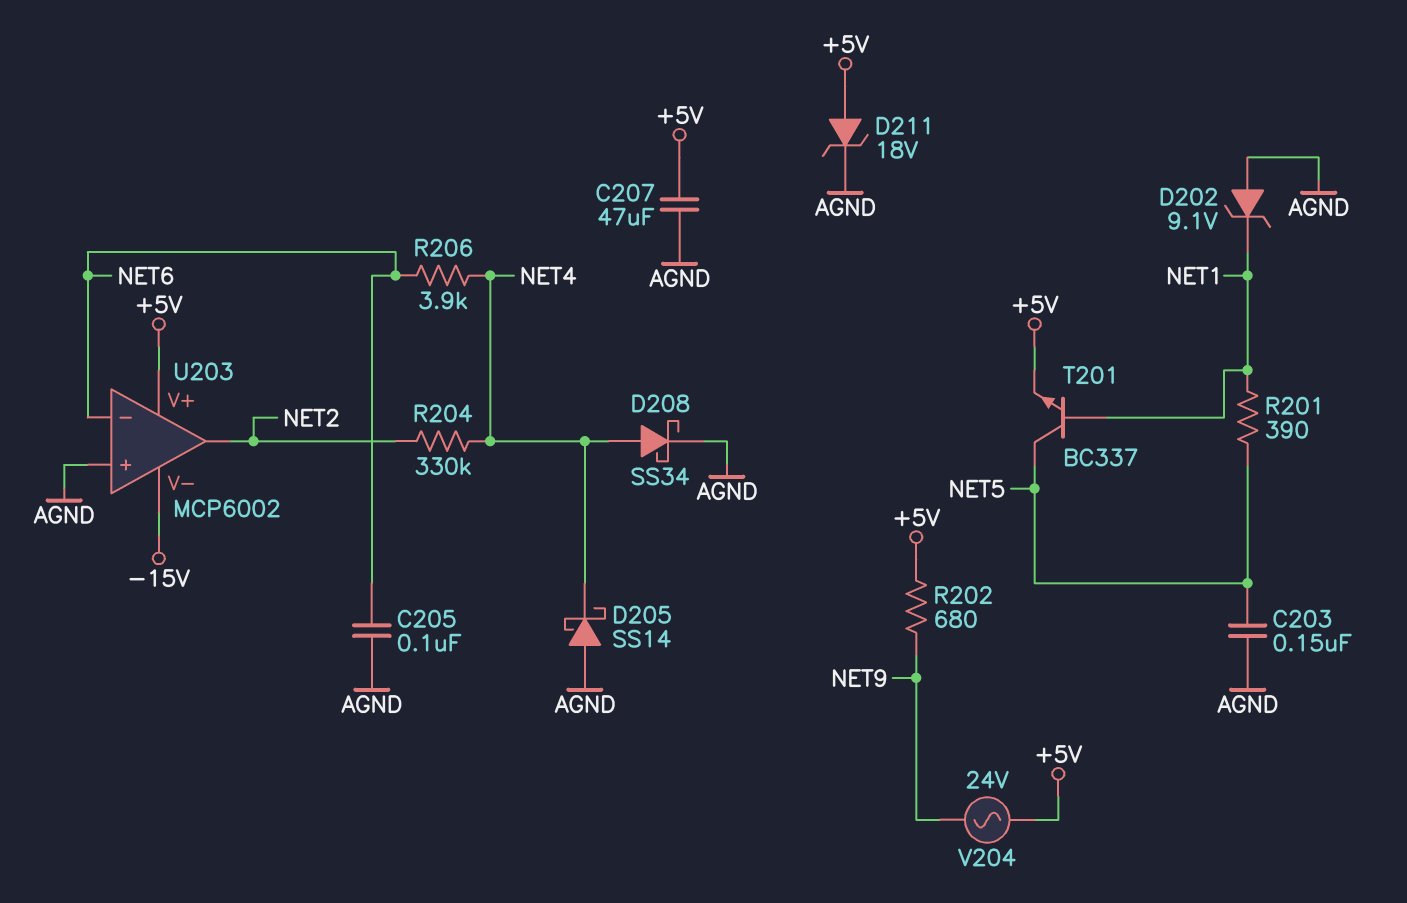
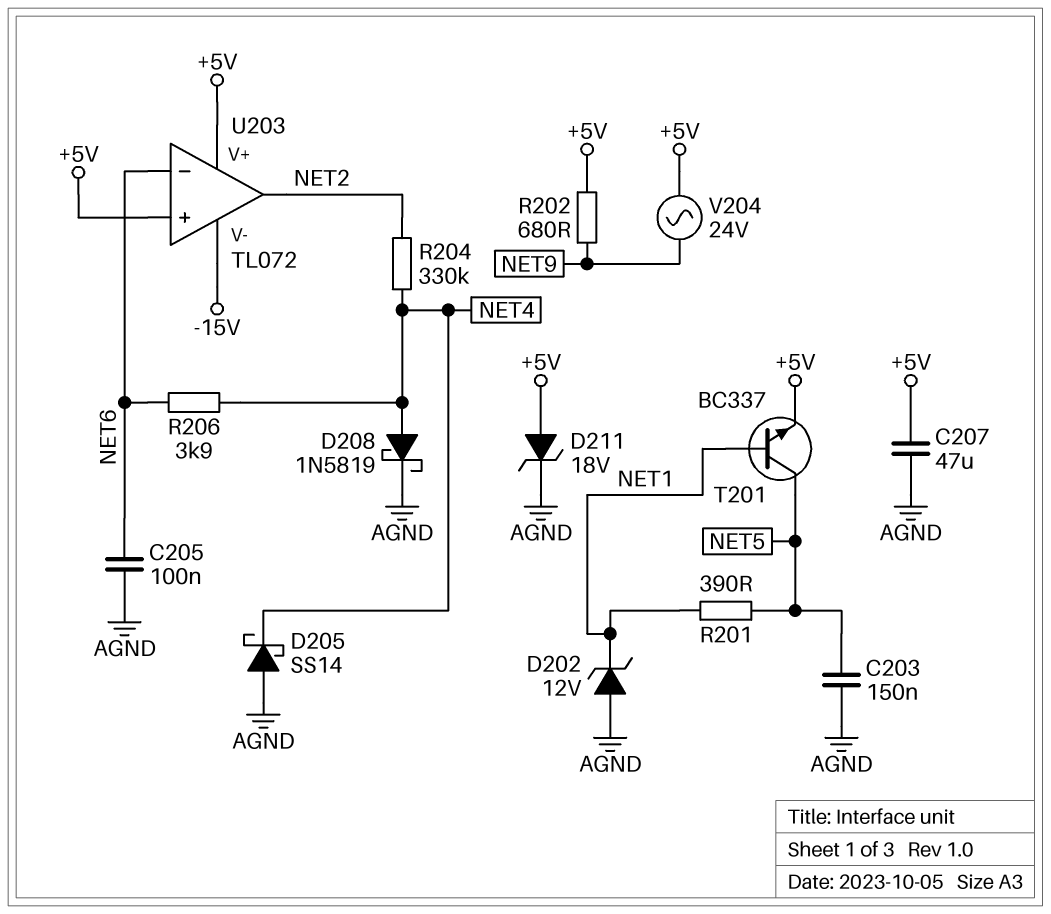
D202: zener 9.1V (A AGND, K NET1) -> zener 12V (A AGND, K NET1)
D208: schottky SS34 (A NET4, K AGND) -> schottky 1N5819 (A NET4, K AGND)
U203: MCP6002 -> TL072
U203 pin in+: AGND -> +5V

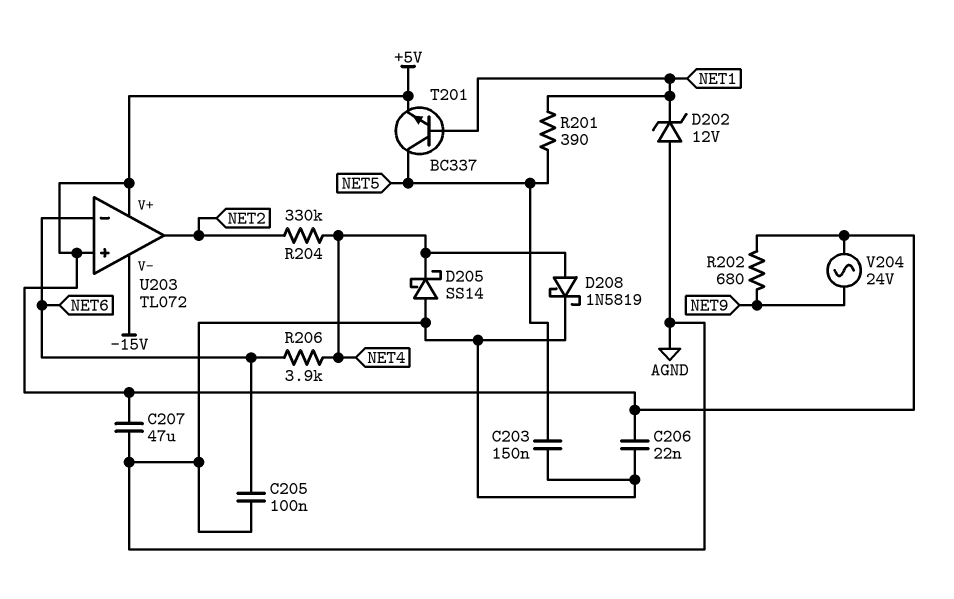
C206: none -> 22nF (+5V, AGND)
D211: zener 18V (A +5V, K AGND) -> none

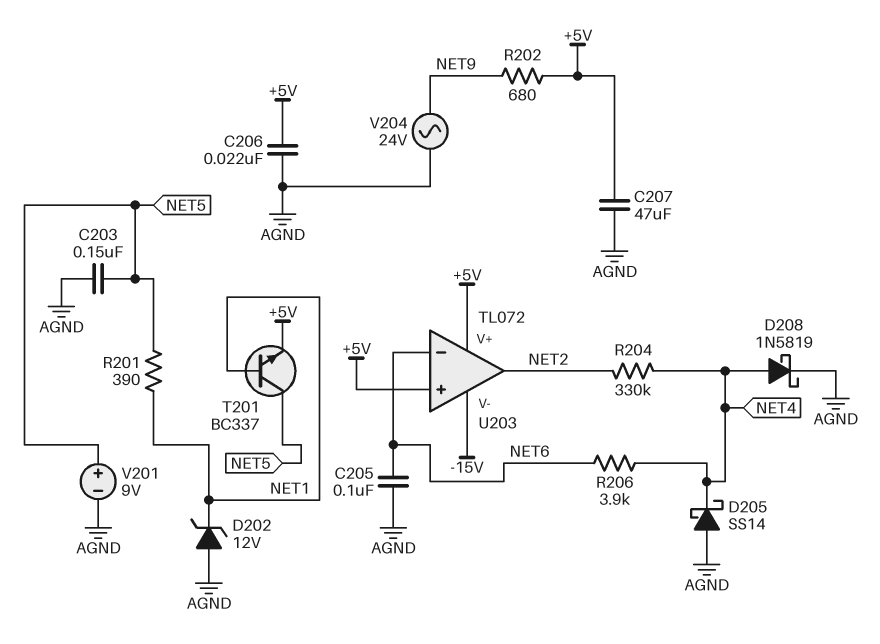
V201: none -> 9V (plus NET5, minus AGND)
V204: AC 24V (+5V, NET9) -> AC 24V (AGND, NET9)

